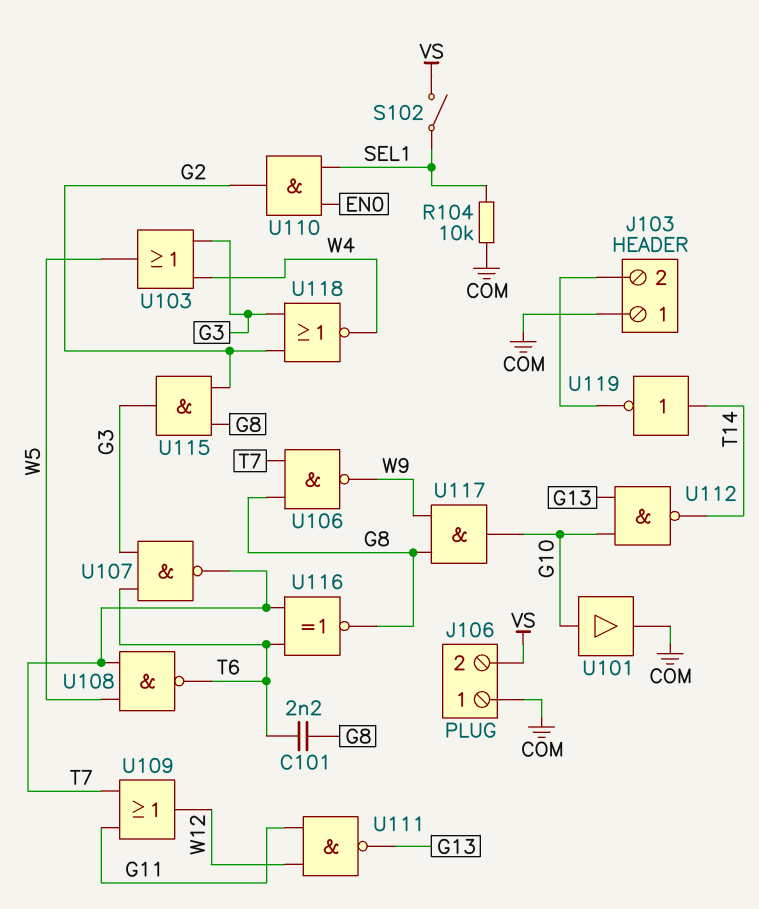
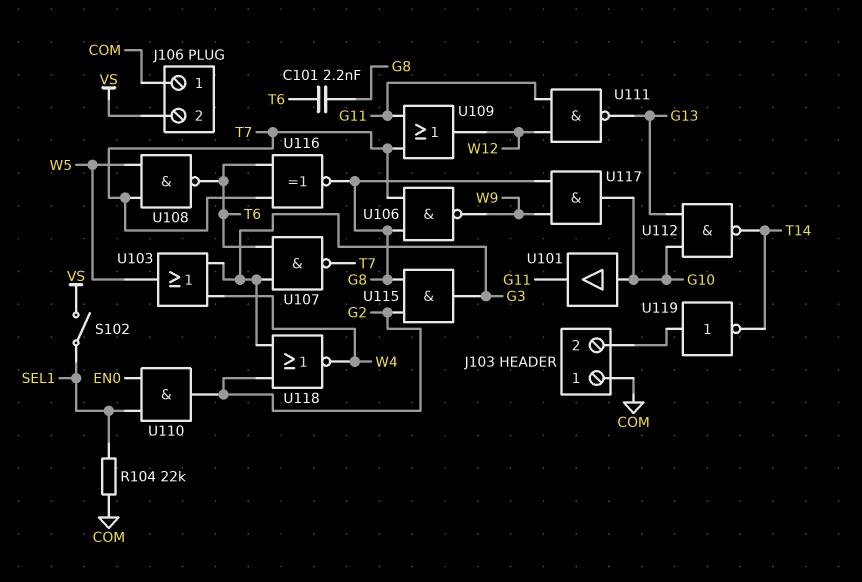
R104: 10k (COM, SEL1) -> 22k (COM, SEL1)
U101: buffer (in G10, out COM) -> buffer (in G10, out G11)
U119: NOT (in T14, out J103/2) -> NOT (in J103/2, out T14)

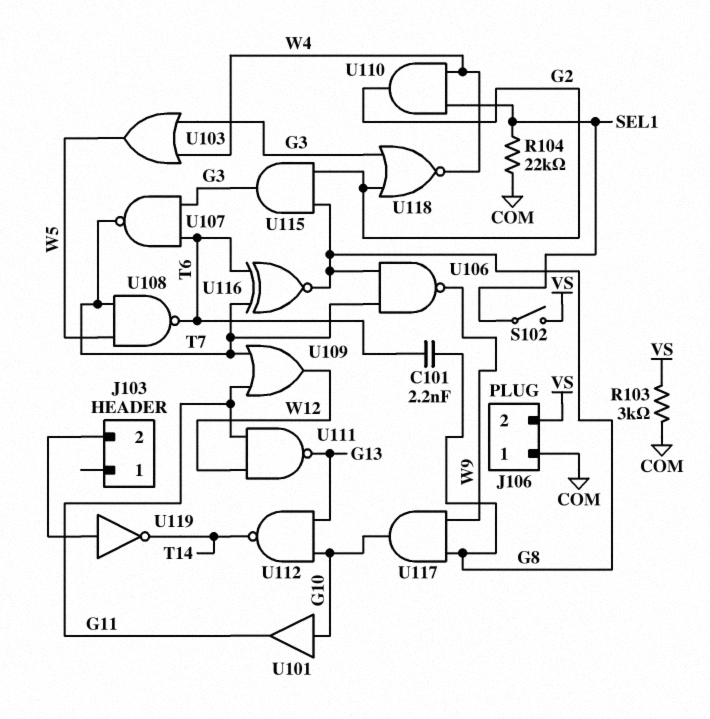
J103 pin 1: COM -> none
R103: none -> 3k (COM, VS)
U110: AND (in EN0, in SEL1, out G2) -> AND (in SEL1, in W4, out G2)

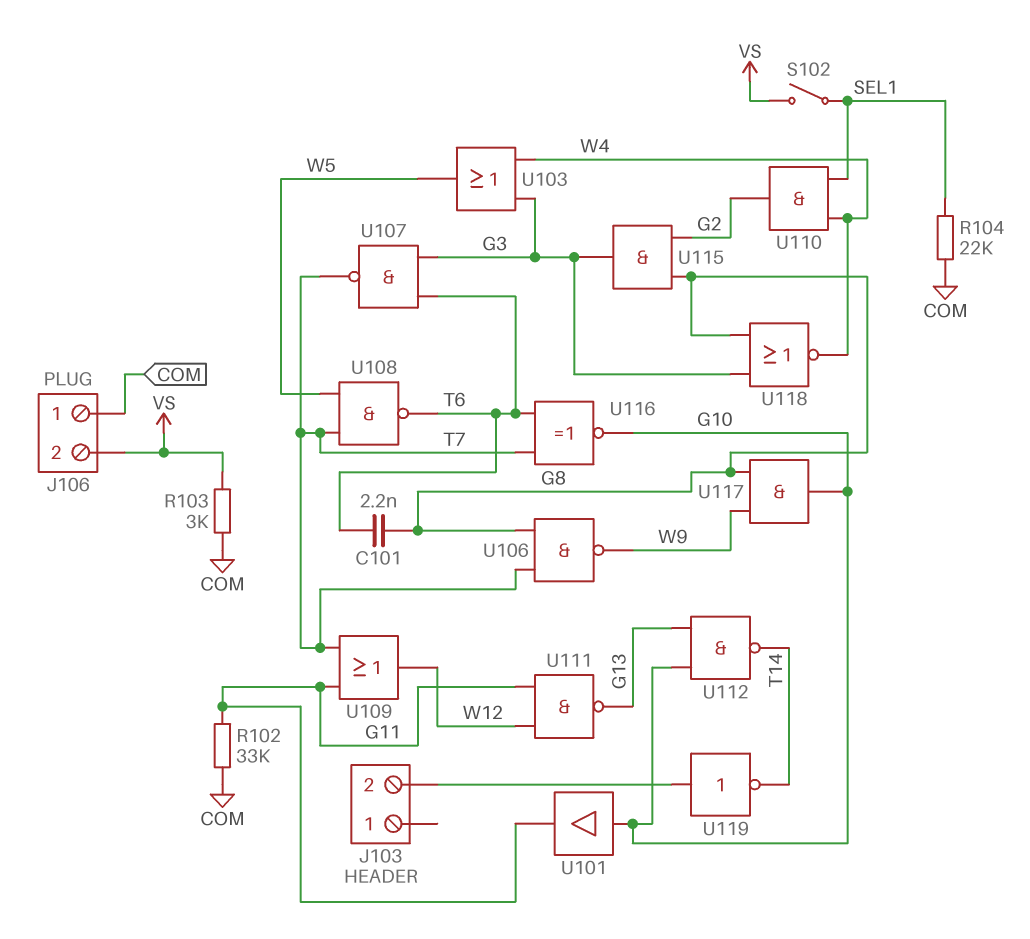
R102: none -> 33k (COM, G11)
U116: XNOR (in T6, in T7, out G8) -> XNOR (in T6, in T7, out G10)
U118: NOR (in G2, in G3, out W4) -> NOR (in G3, in G8, out W4)

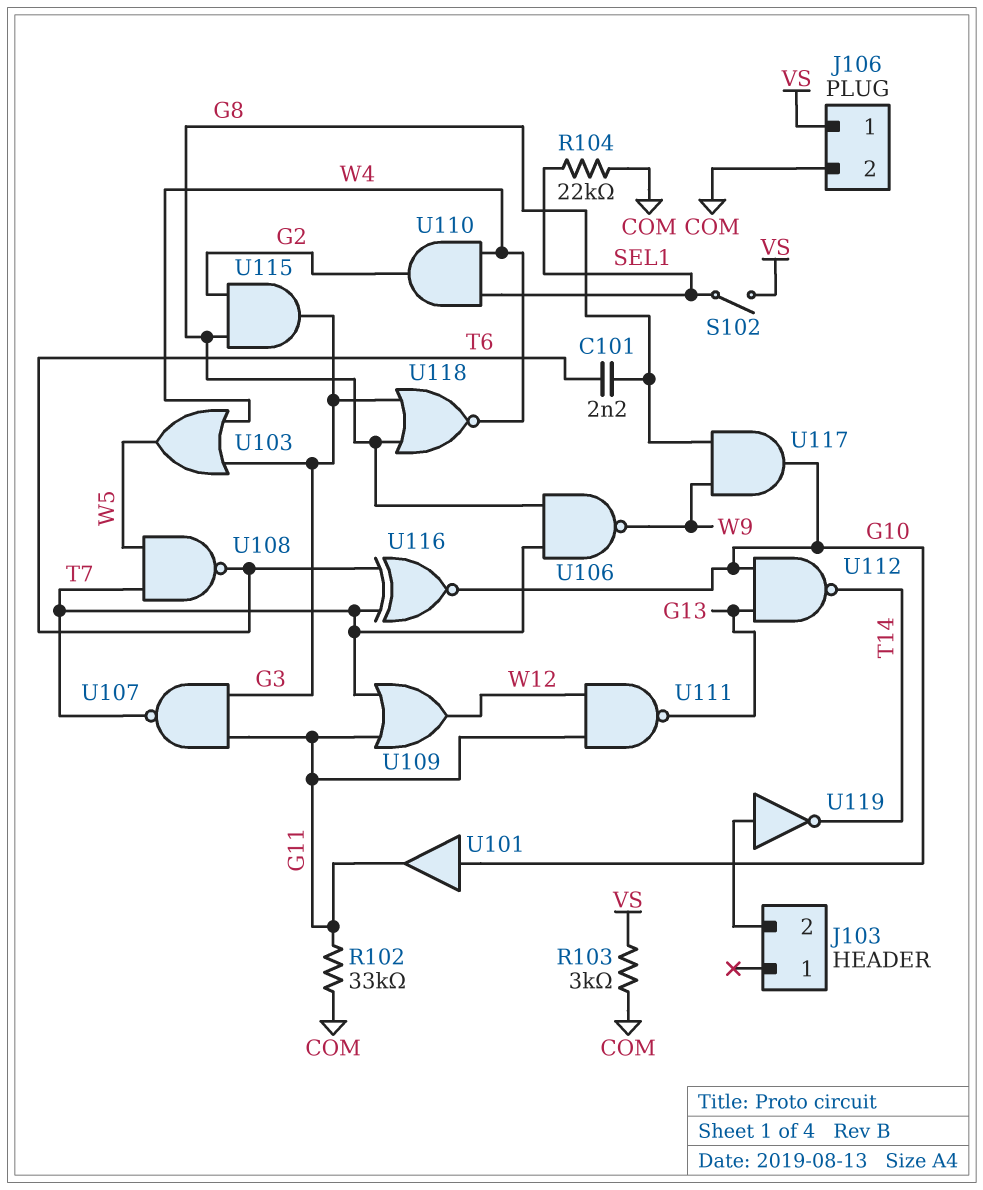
J106 pin 1: COM -> VS
J106 pin 2: VS -> COM
U107: NAND (in G3, in T6, out T7) -> NAND (in G3, in G11, out T7)

